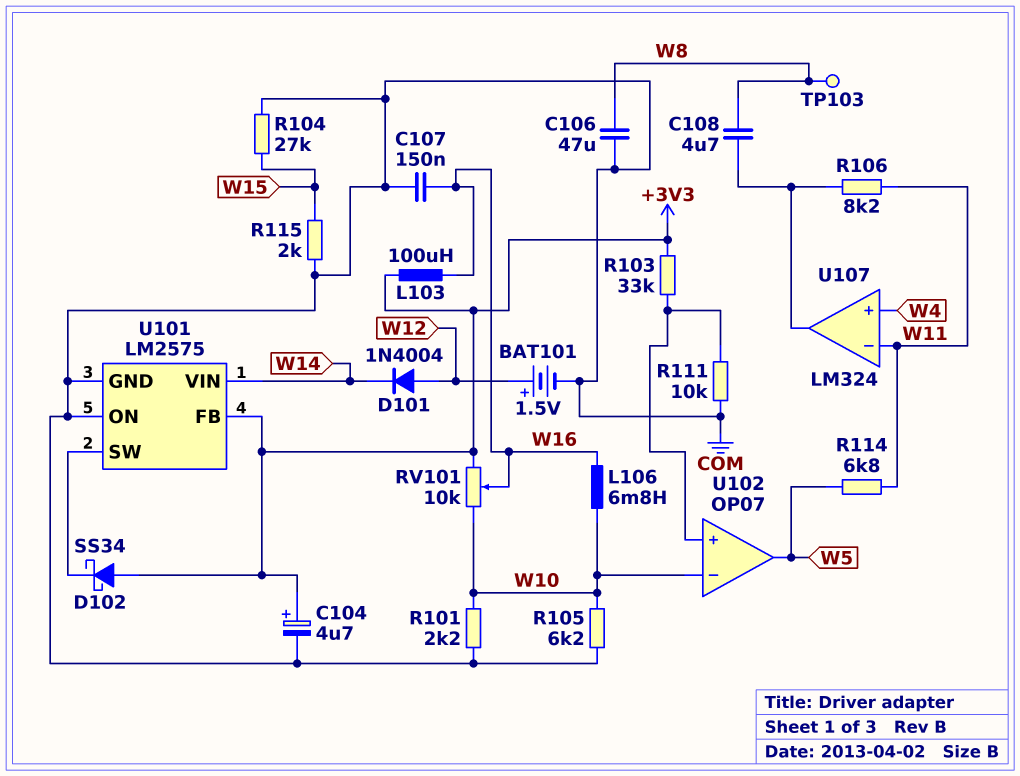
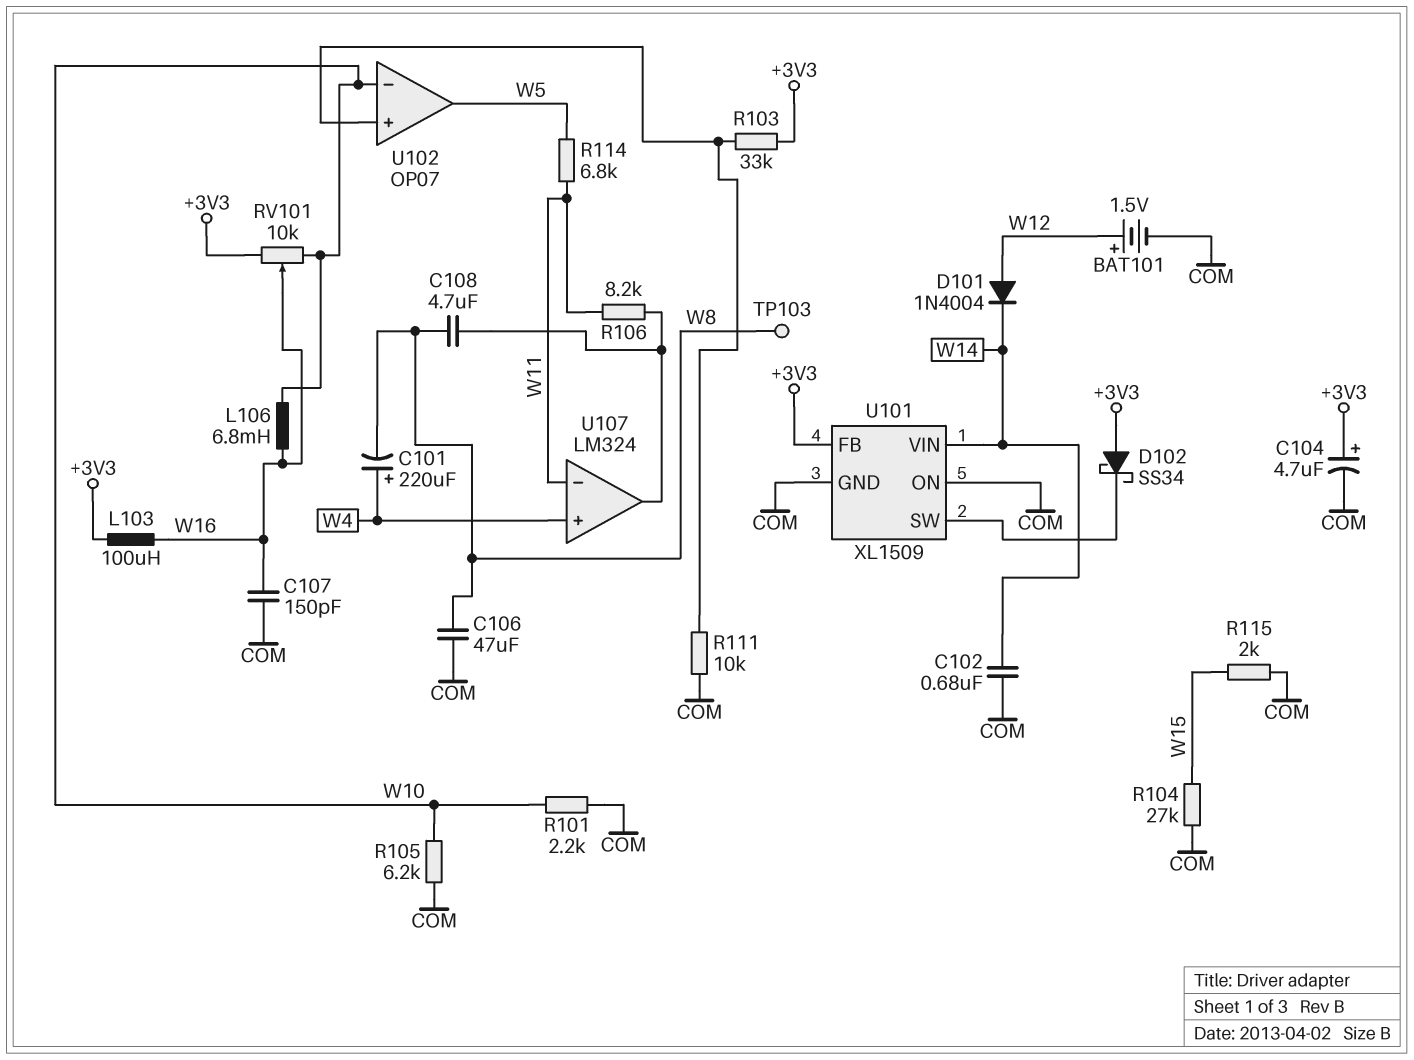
C101: none -> 220uF (plus W4, minus W8)
C102: none -> 680nF (COM, W14)
C107: 150nF (COM, W16) -> 150pF (COM, W16)
U101: LM2575 -> XL1509

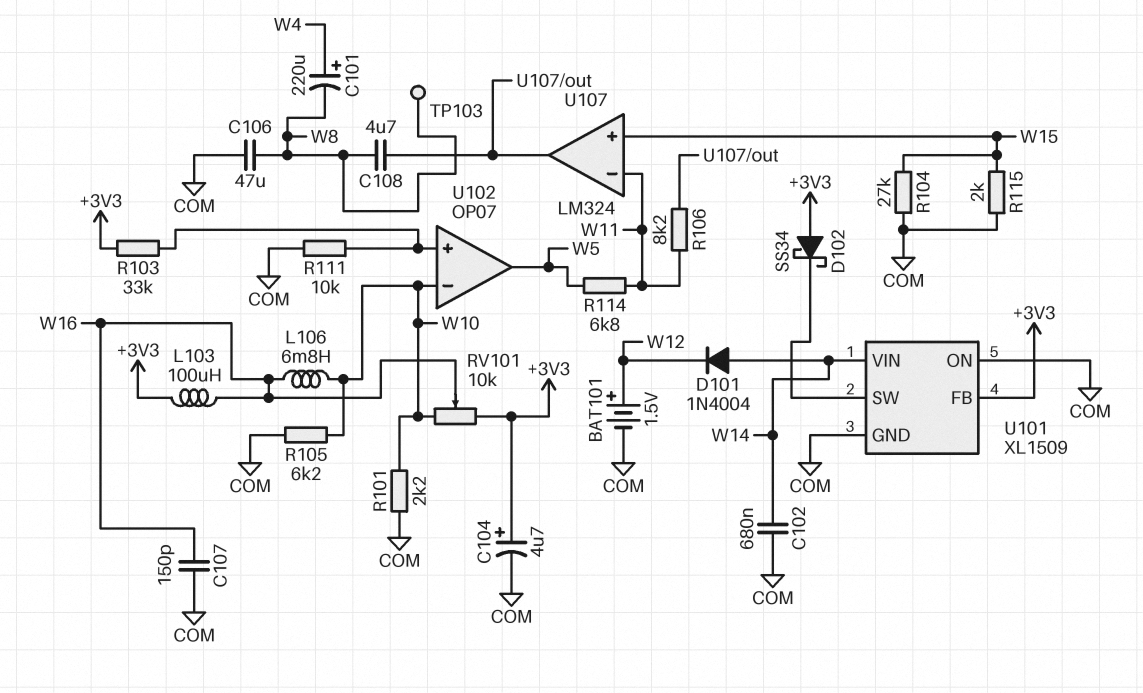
D101: diode 1N4004 (A W12, K W14) -> diode 1N4004 (A W14, K W12)
U107 pin in+: W4 -> W15

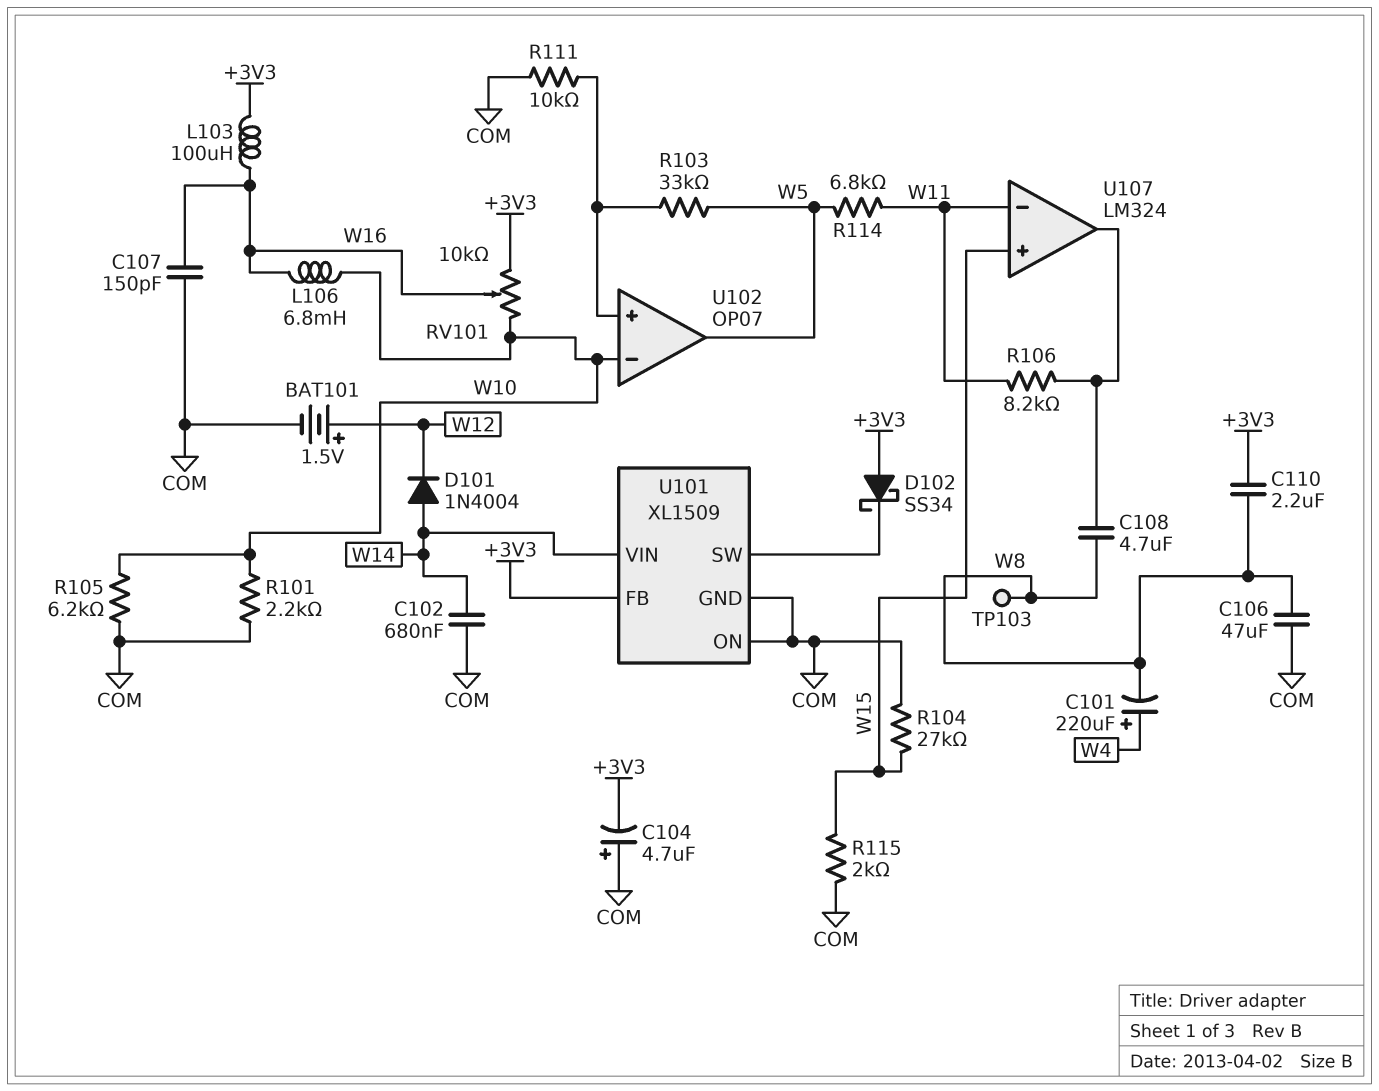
C104: 4.7uF (plus +3V3, minus COM) -> 4.7uF (plus COM, minus +3V3)
C110: none -> 2.2uF (+3V3, W8)
R103: 33k (+3V3, U102/in+) -> 33k (U102/in+, W5)

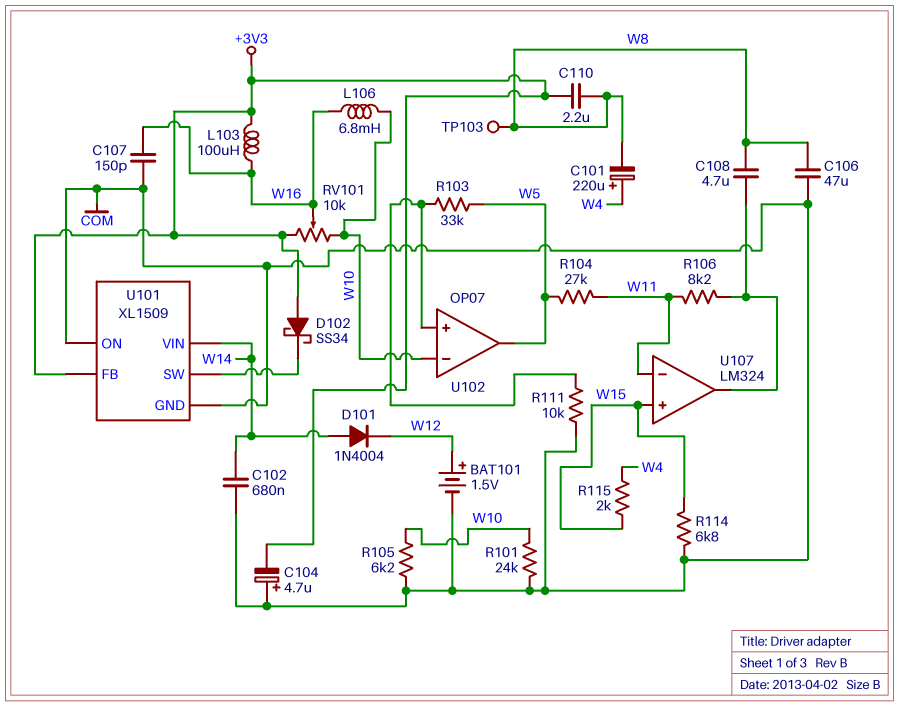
R101: 2.2k (COM, W10) -> 24k (COM, W10)
R104: 27k (COM, W15) -> 27k (W5, W11)
R114: 6.8k (W5, W11) -> 6.8k (COM, W15)
R115: 2k (COM, W15) -> 2k (W4, W15)

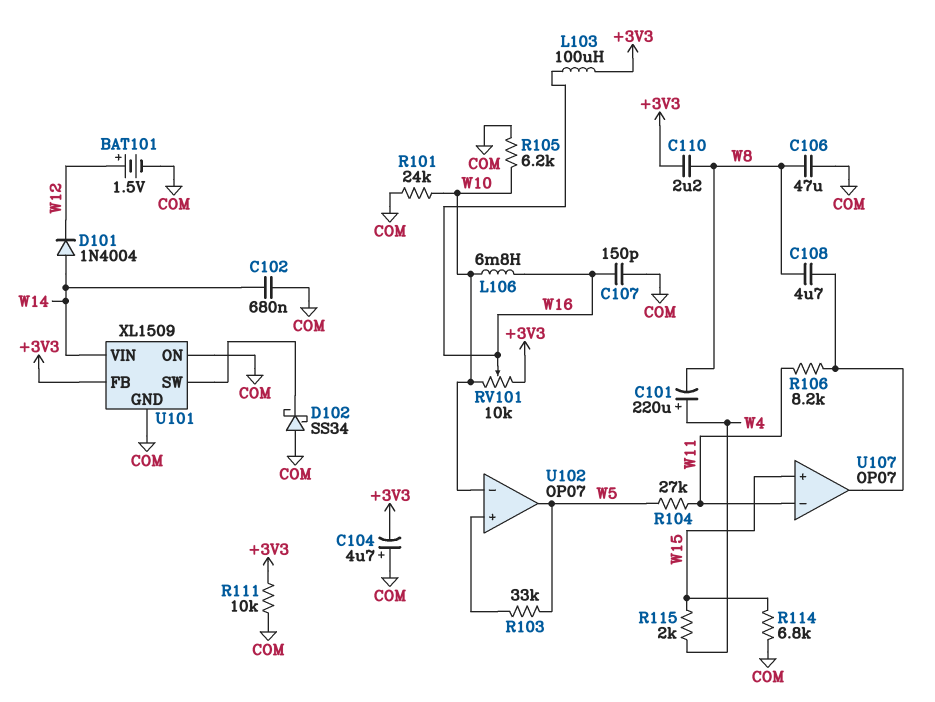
D102: schottky SS34 (A +3V3, K U101/SW) -> schottky SS34 (A COM, K U101/SW)
R111: 10k (COM, U102/in+) -> 10k (+3V3, COM)
TP103: test point (W8) -> none
U107: LM324 -> OP07

